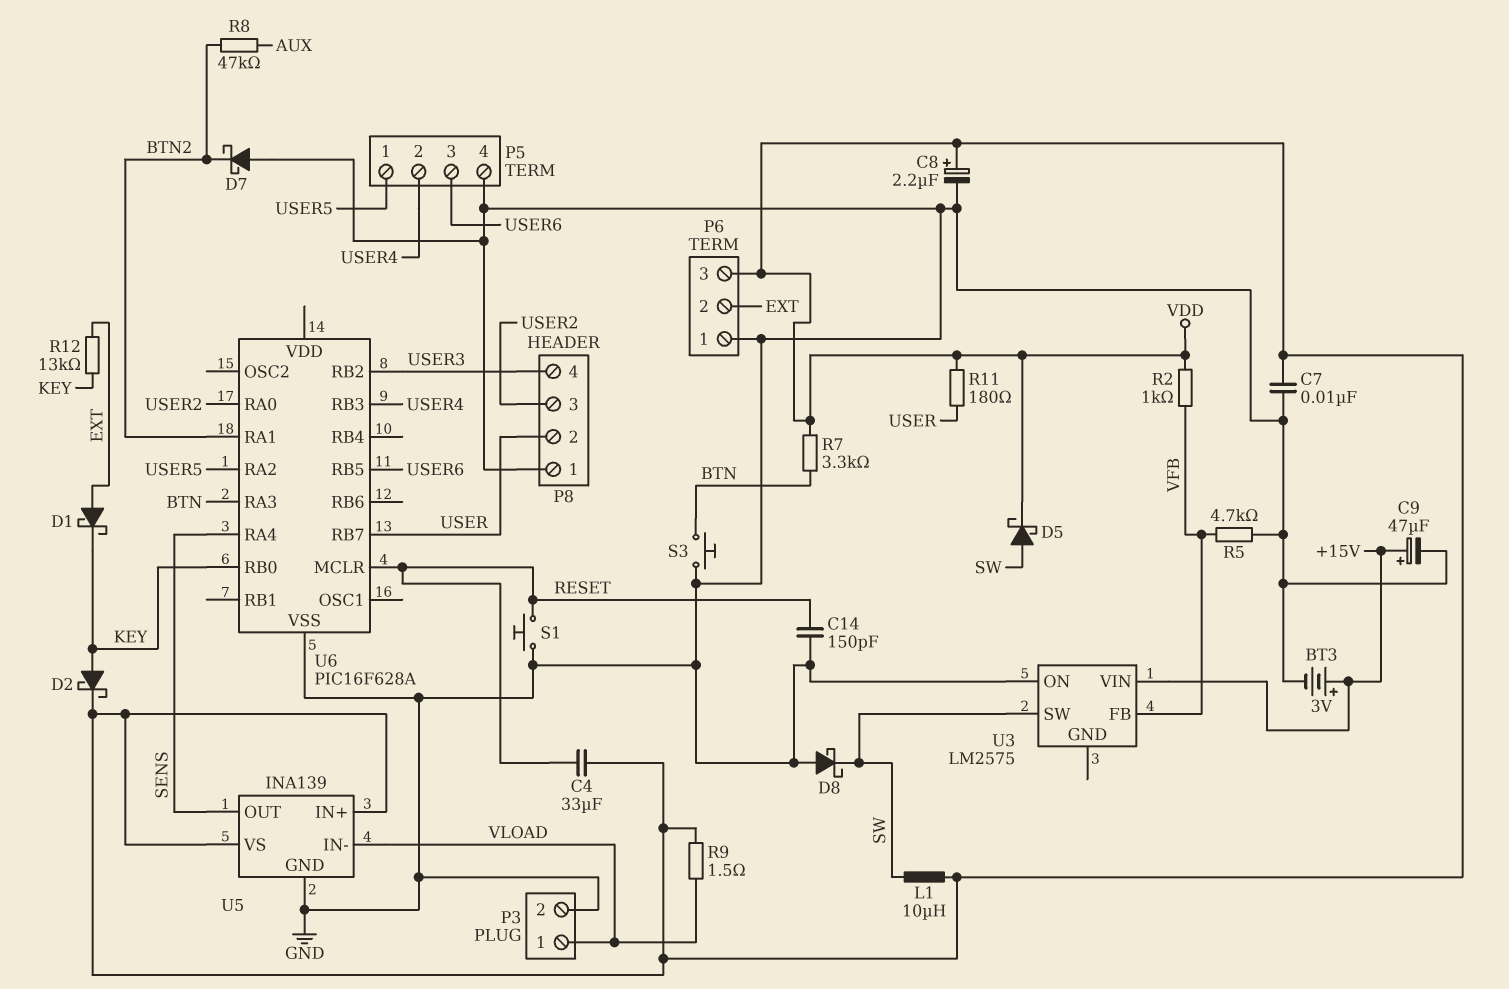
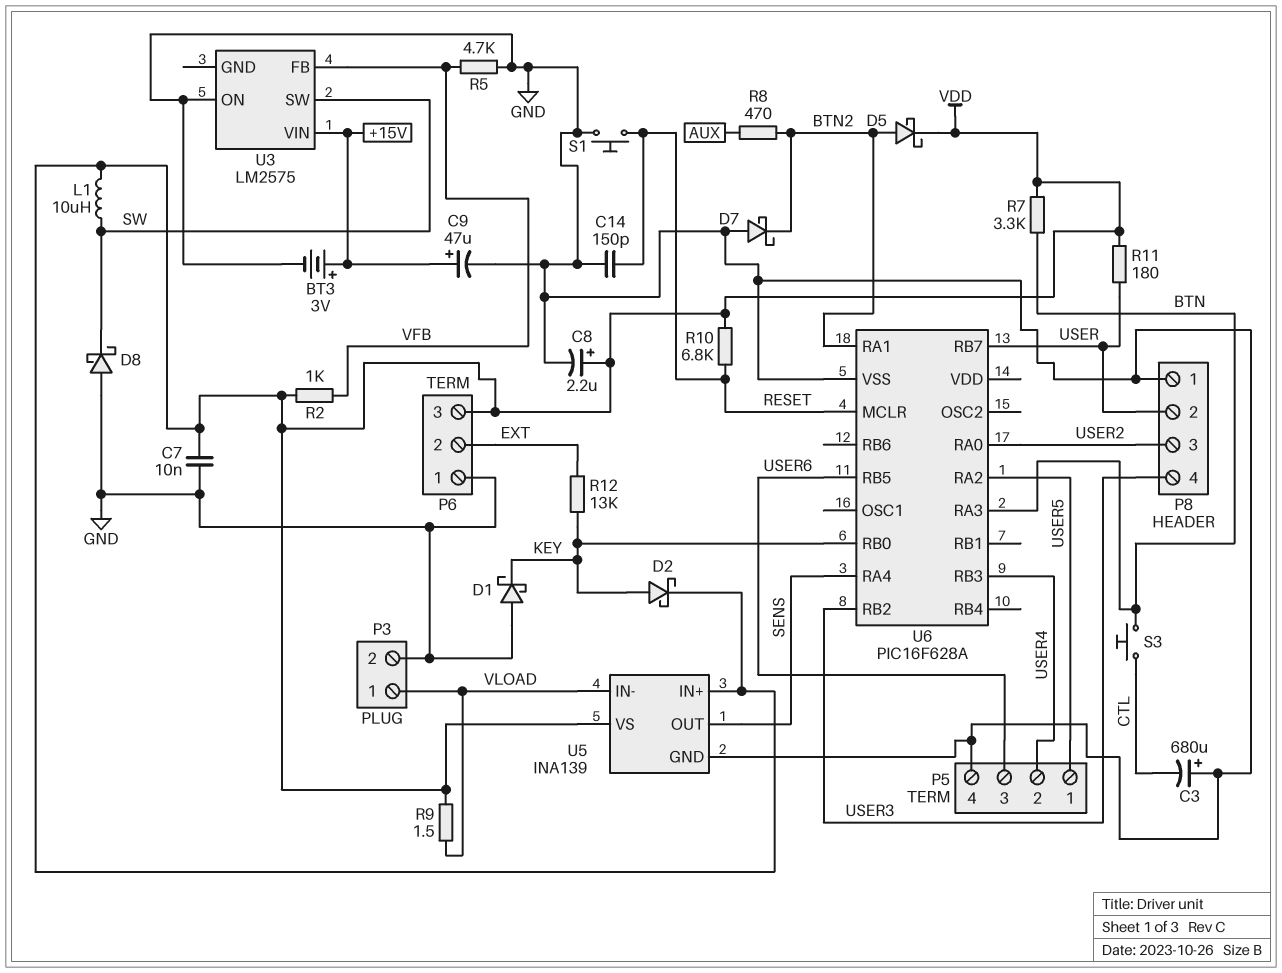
C3: none -> 680uF (plus GND, minus CTL)
C4: 33uF (RESET, VDD) -> none
D1: schottky (A EXT, K KEY) -> schottky (A GND, K KEY)
D5: schottky (A SW, K VDD) -> schottky (A BTN2, K VDD)
R8: 47k (AUX, BTN2) -> 470 (AUX, BTN2)
R10: none -> 6.8k (RESET, VDD)
S3: button (BTN, GND) -> button (BTN, CTL)

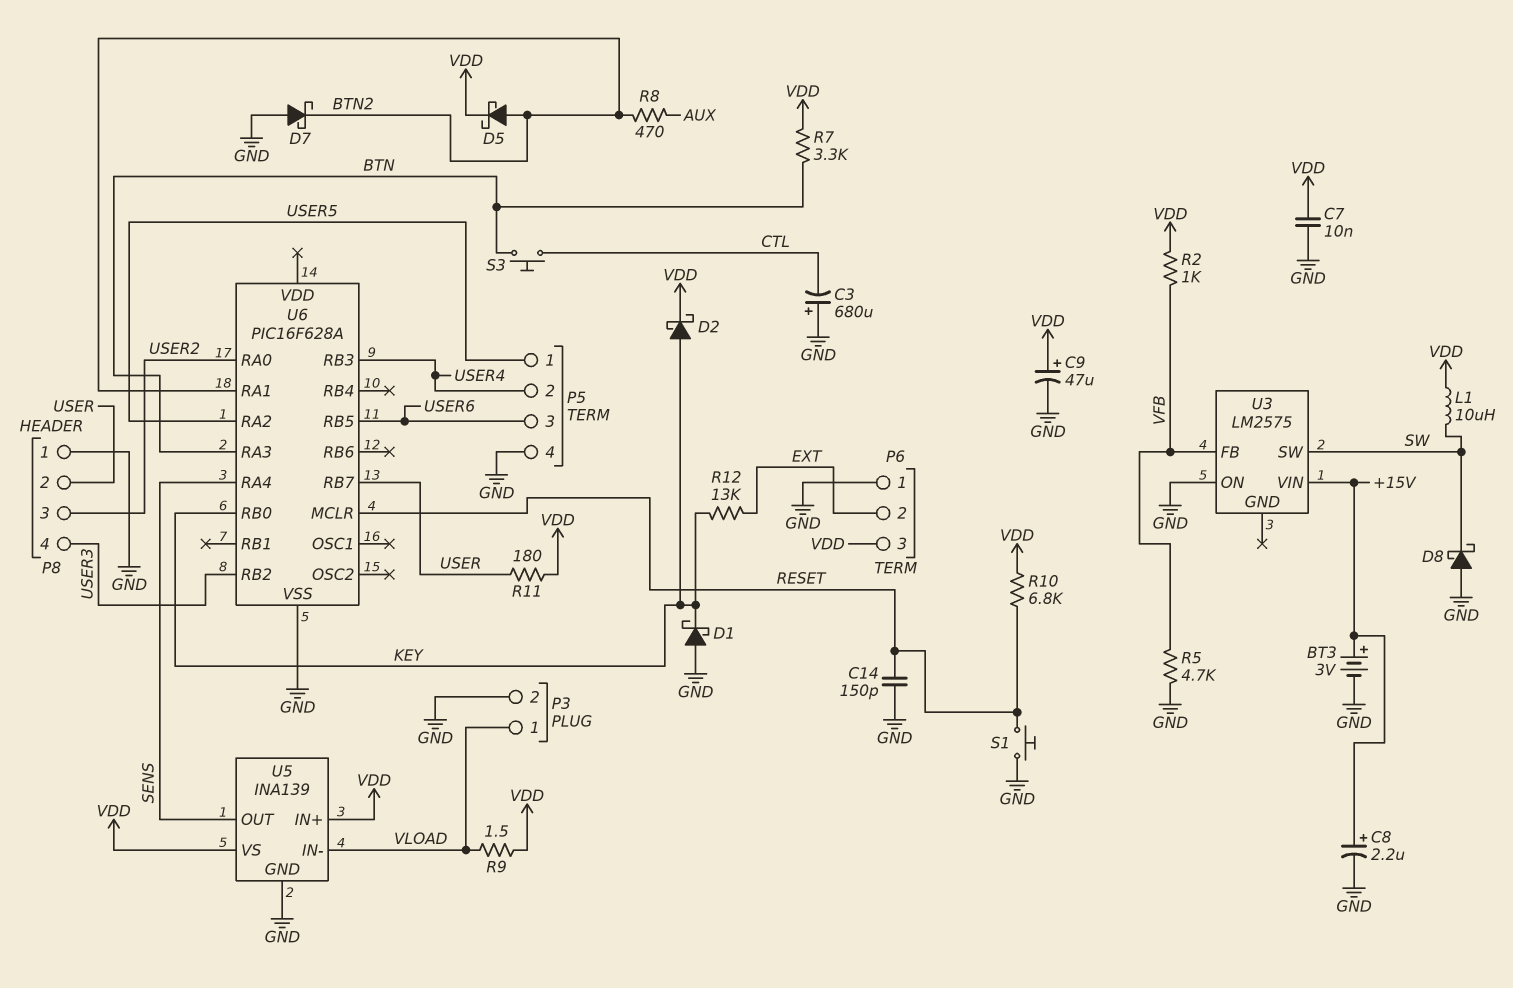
C8: 2.2uF (plus VDD, minus GND) -> 2.2uF (plus +15V, minus GND)
C9: 47uF (plus +15V, minus GND) -> 47uF (plus VDD, minus GND)

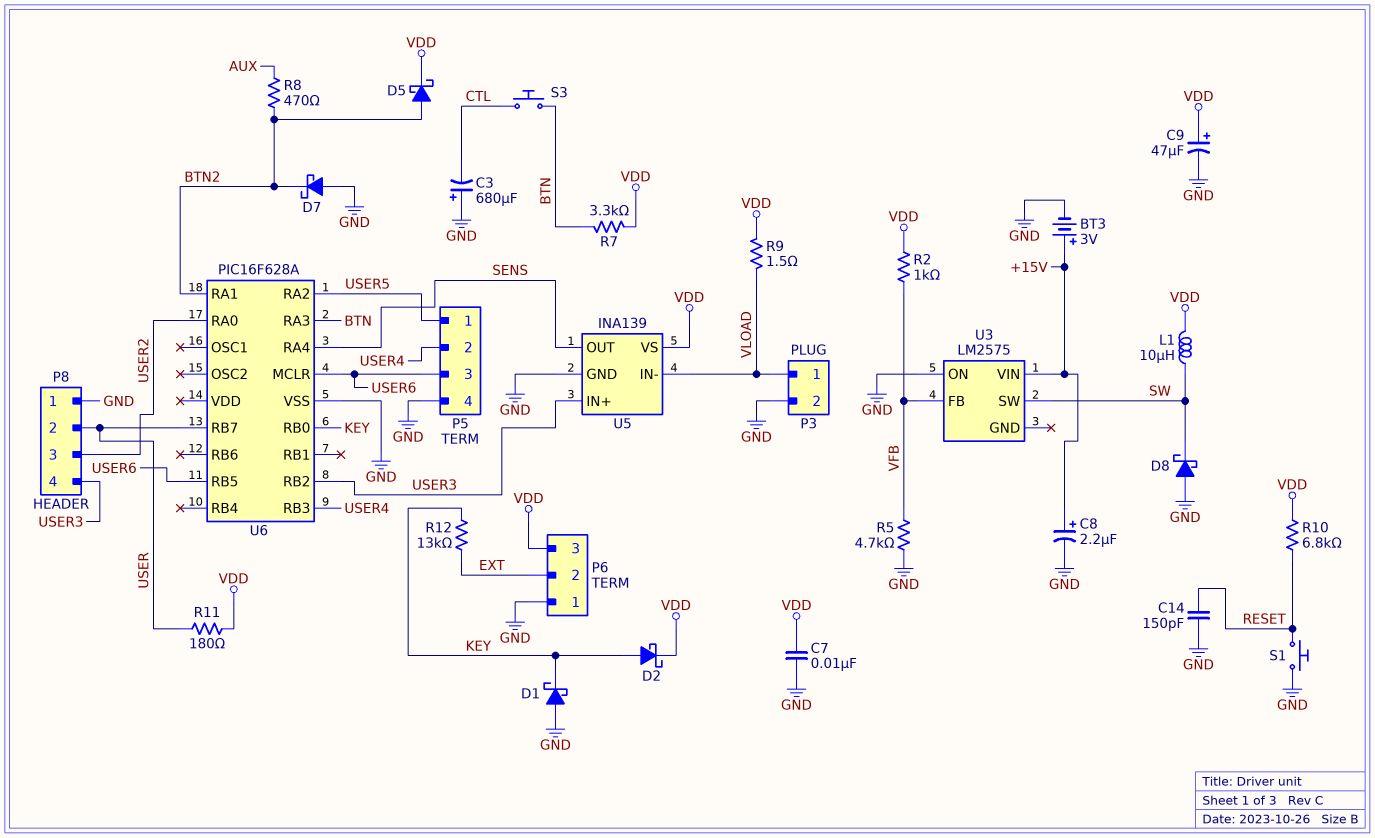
U5 pin IN+: VDD -> USER3
U6 pin MCLR: RESET -> USER6

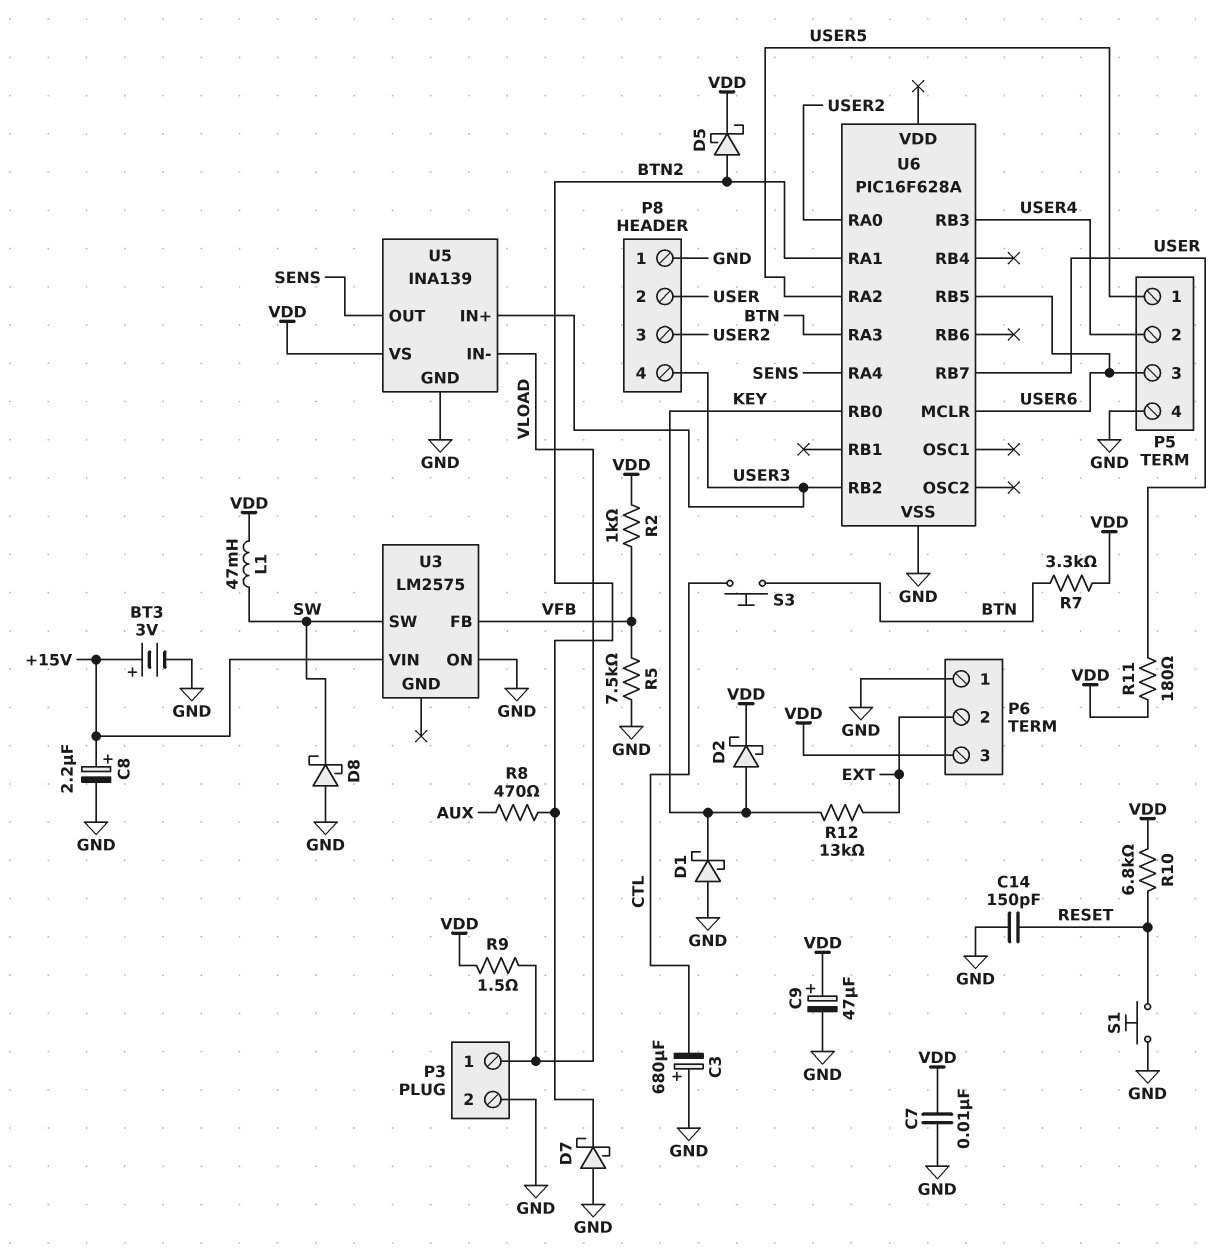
L1: 10uH (SW, VDD) -> 47mH (SW, VDD)
R5: 4.7k (GND, VFB) -> 7.5k (GND, VFB)

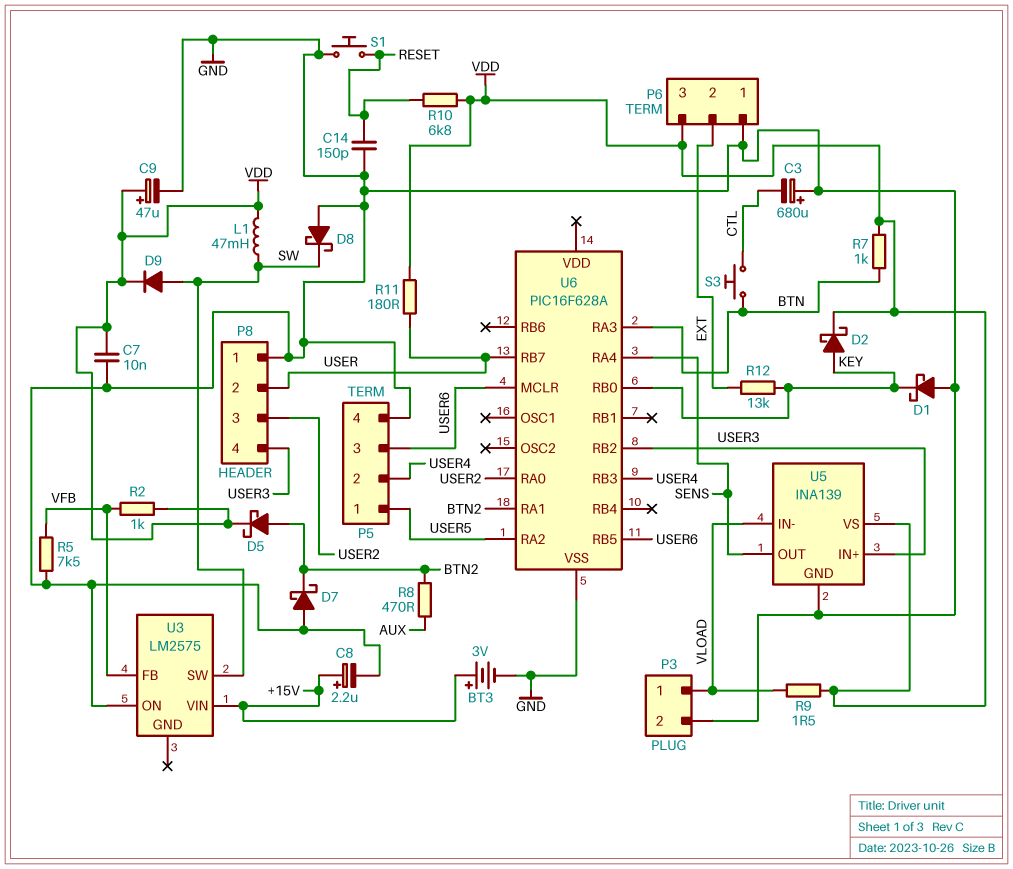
D9: none -> diode (A SW, K VDD)
R7: 3.3k (BTN, VDD) -> 1k (BTN, VDD)

